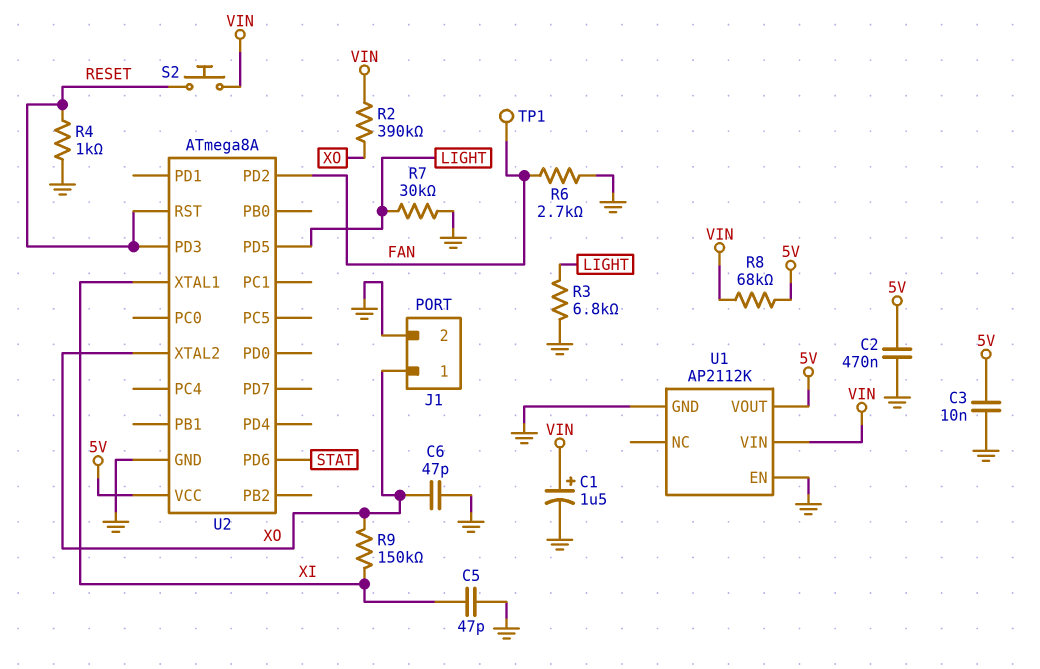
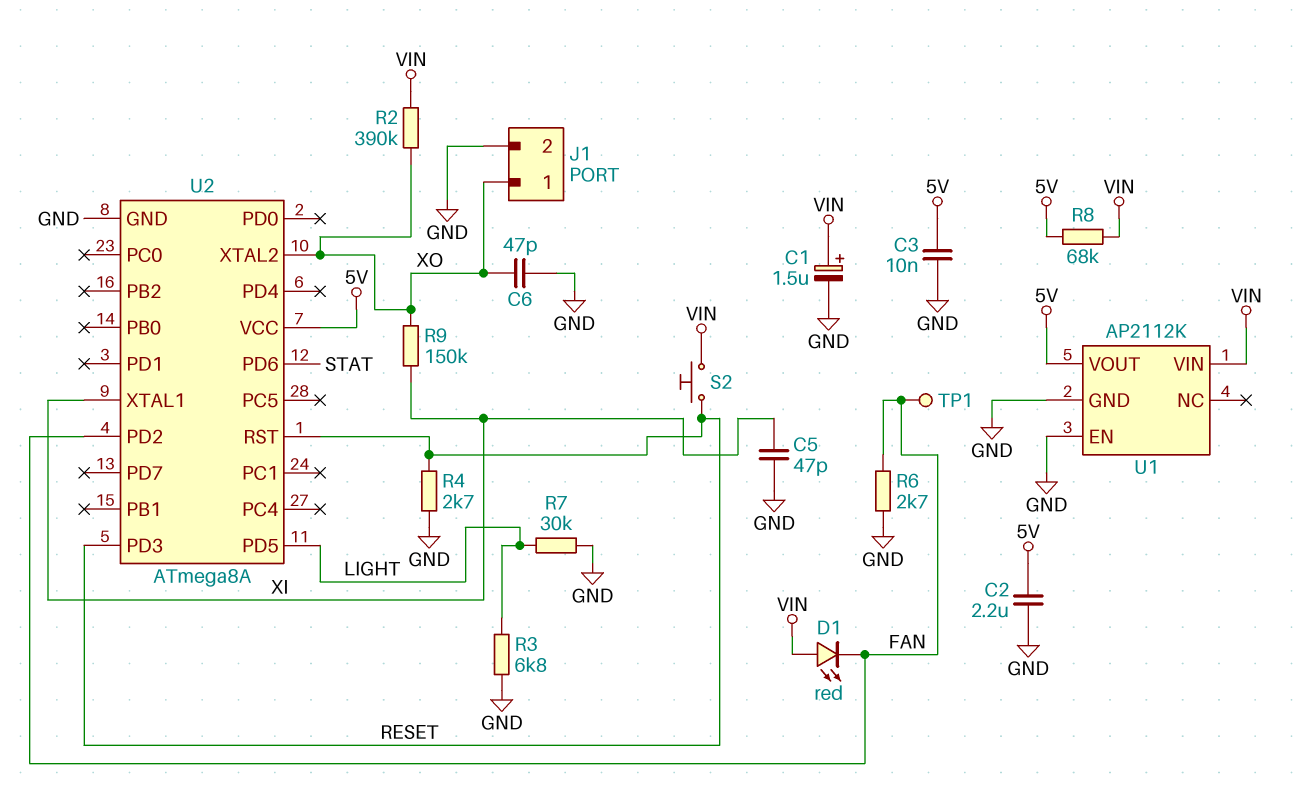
C2: 470nF (5V, GND) -> 2.2uF (5V, GND)
D1: none -> LED red (A VIN, K FAN)
R4: 1k (GND, RESET) -> 2.7k (GND, RESET)

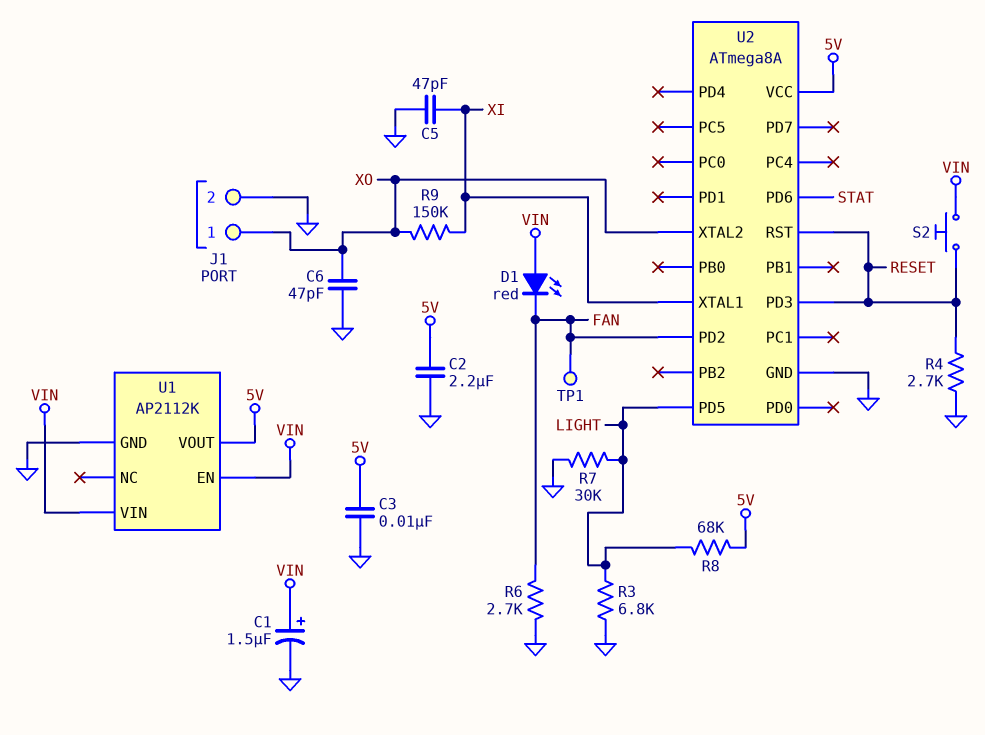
R2: 390k (VIN, XO) -> none
R8: 68k (5V, VIN) -> 68k (5V, LIGHT)
U1 pin EN: GND -> VIN

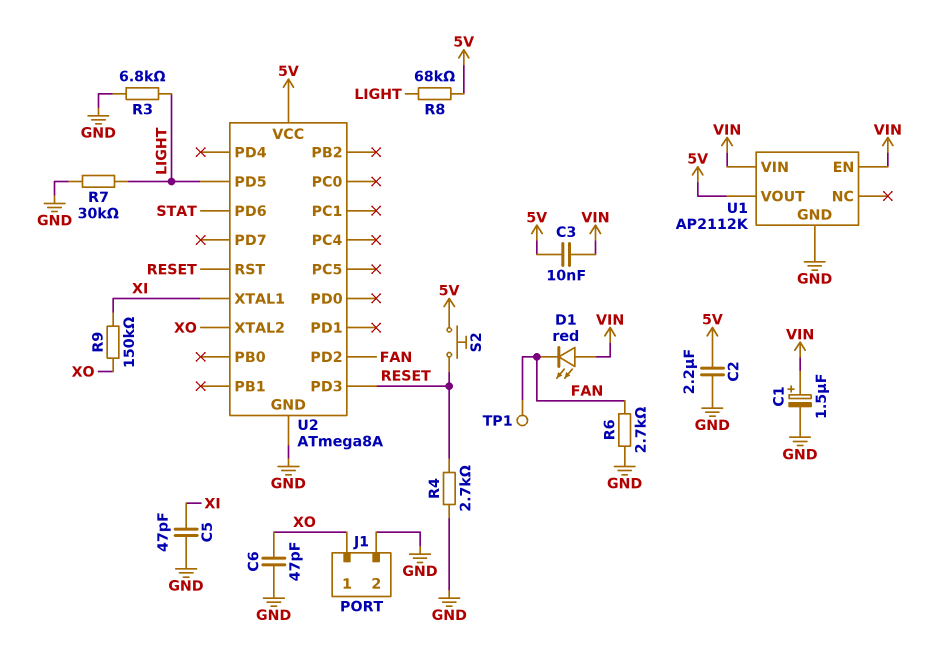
C3: 10nF (5V, GND) -> 10nF (5V, VIN)
S2: button (RESET, VIN) -> button (5V, RESET)

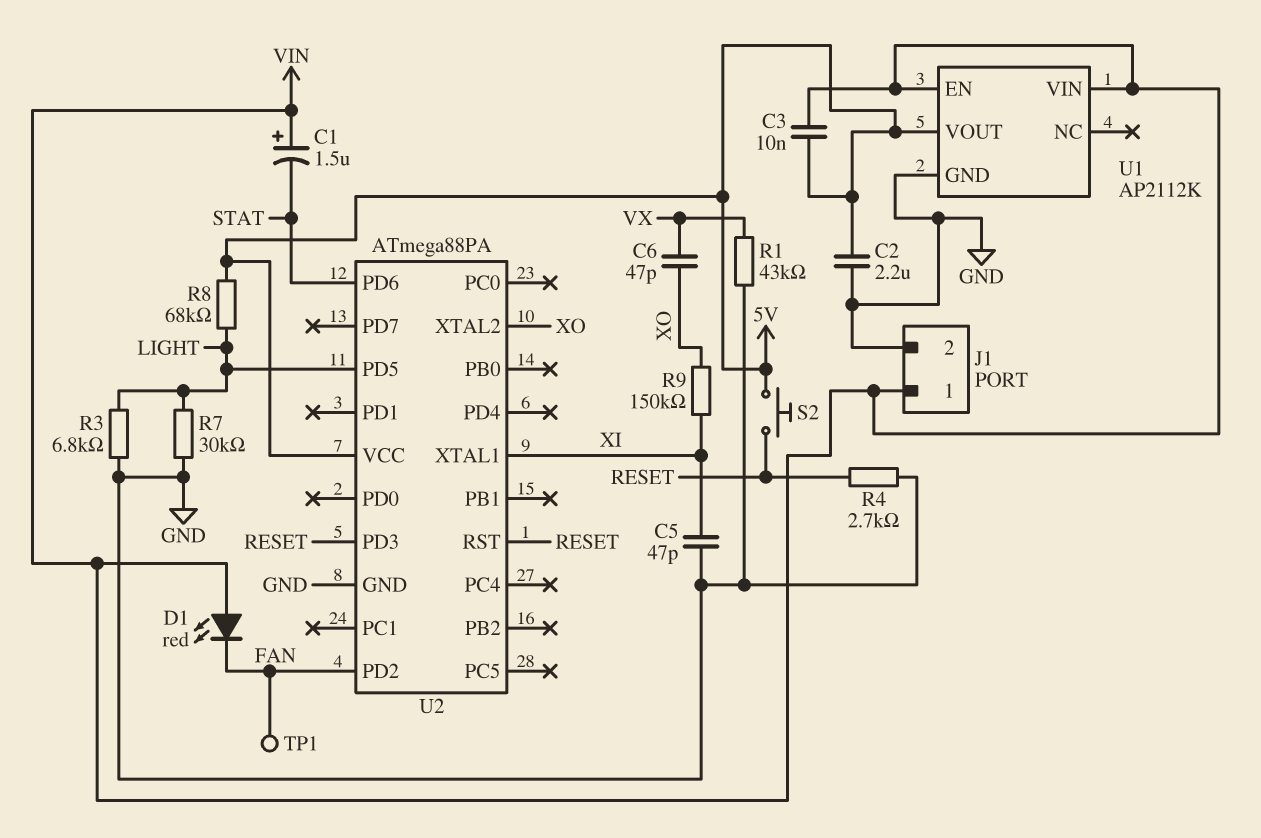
C1: 1.5uF (plus VIN, minus GND) -> 1.5uF (plus VIN, minus STAT)
C6: 47pF (GND, XO) -> 47pF (VX, XO)
J1 pin 1: XO -> VIN
R1: none -> 43k (GND, VX)
R6: 2.7k (FAN, GND) -> none
U2: ATmega8A -> ATmega88PA

